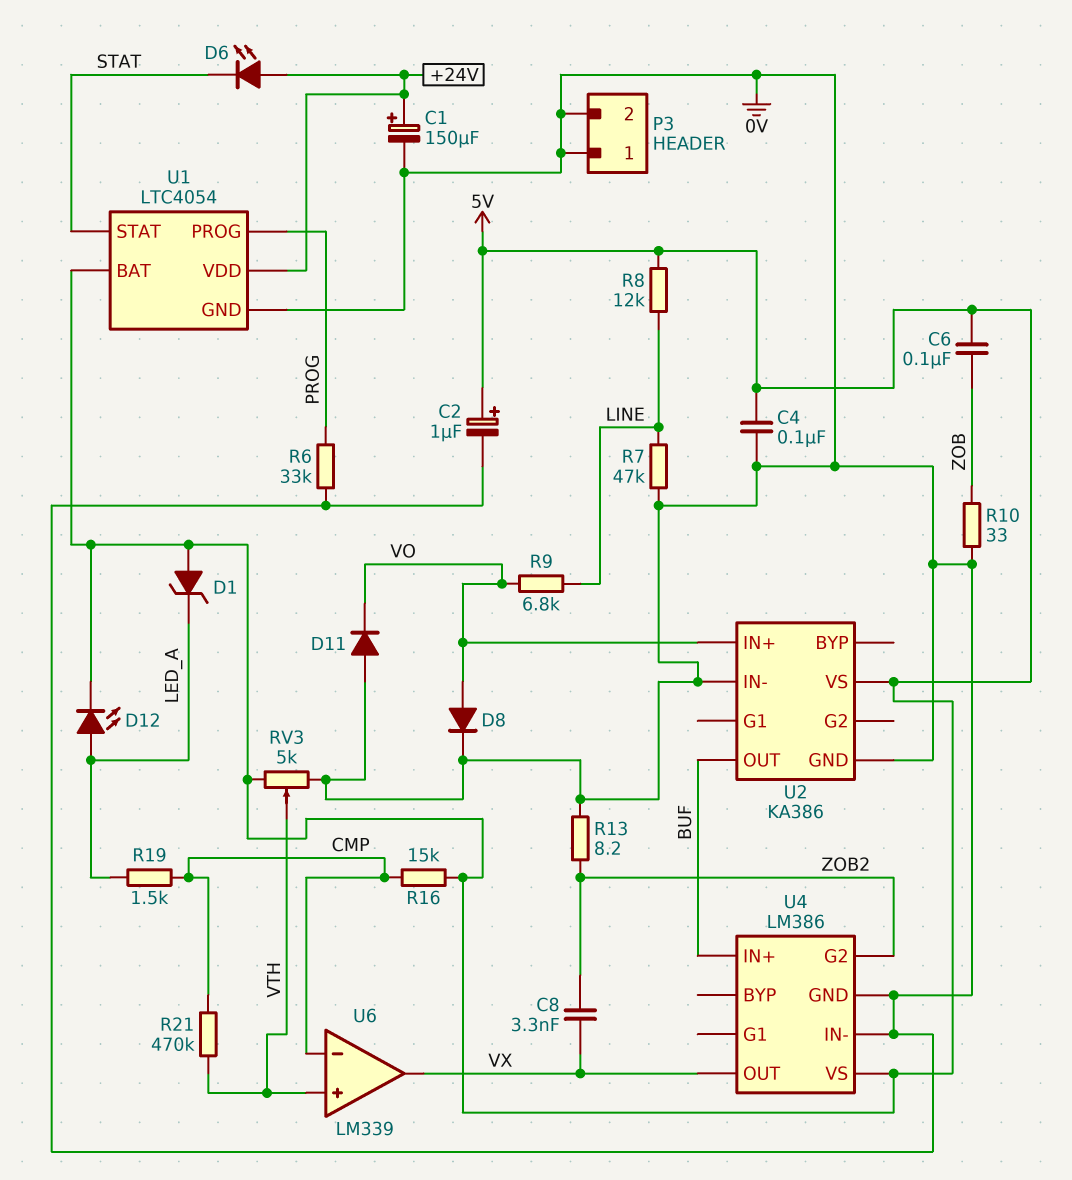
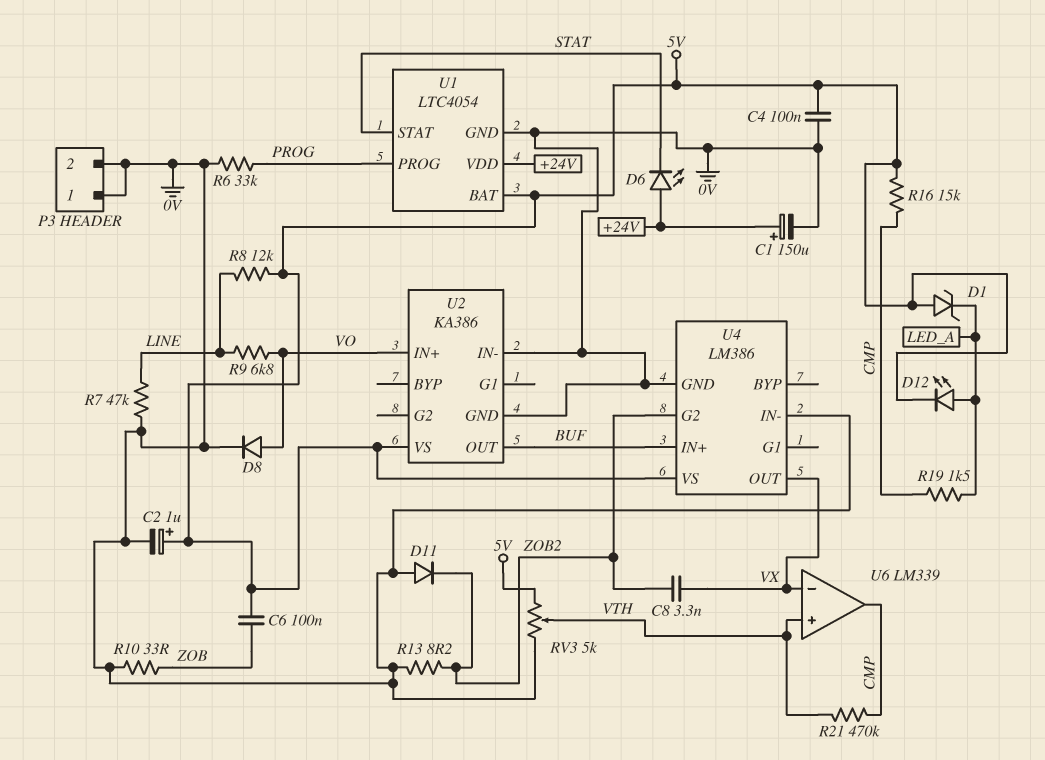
D11: diode (A 0V, K VO) -> diode (A 0V, K ZOB2)
U6 pin in-: CMP -> VX
U6 pin out: VX -> CMP

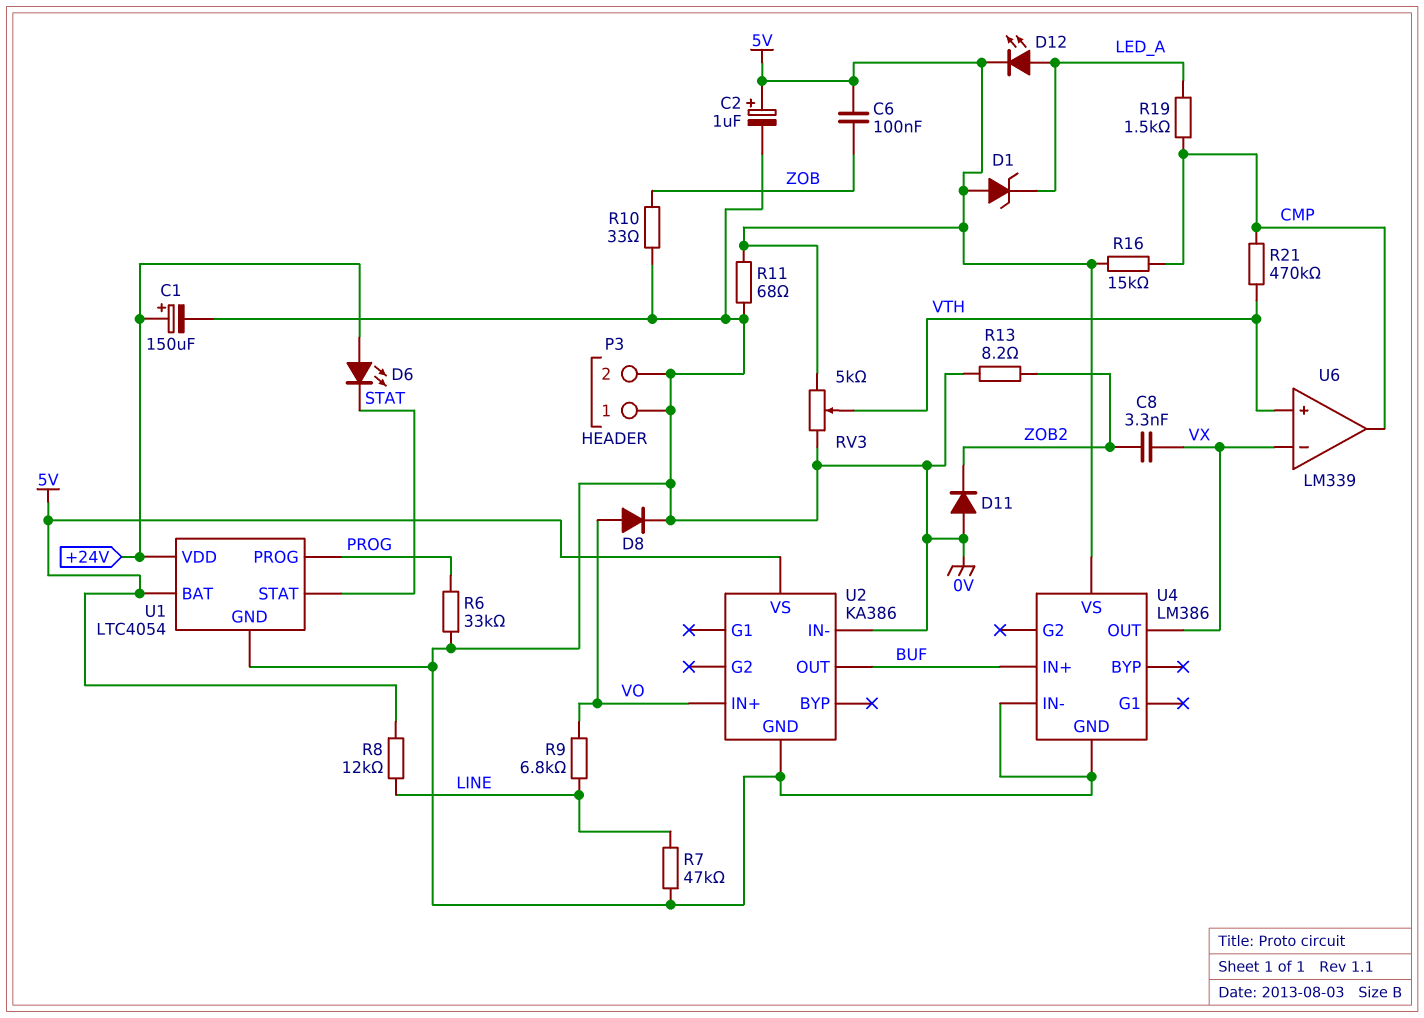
C4: 100nF (0V, 5V) -> none
R11: none -> 68 (0V, 5V)
U4 pin G2: ZOB2 -> none

